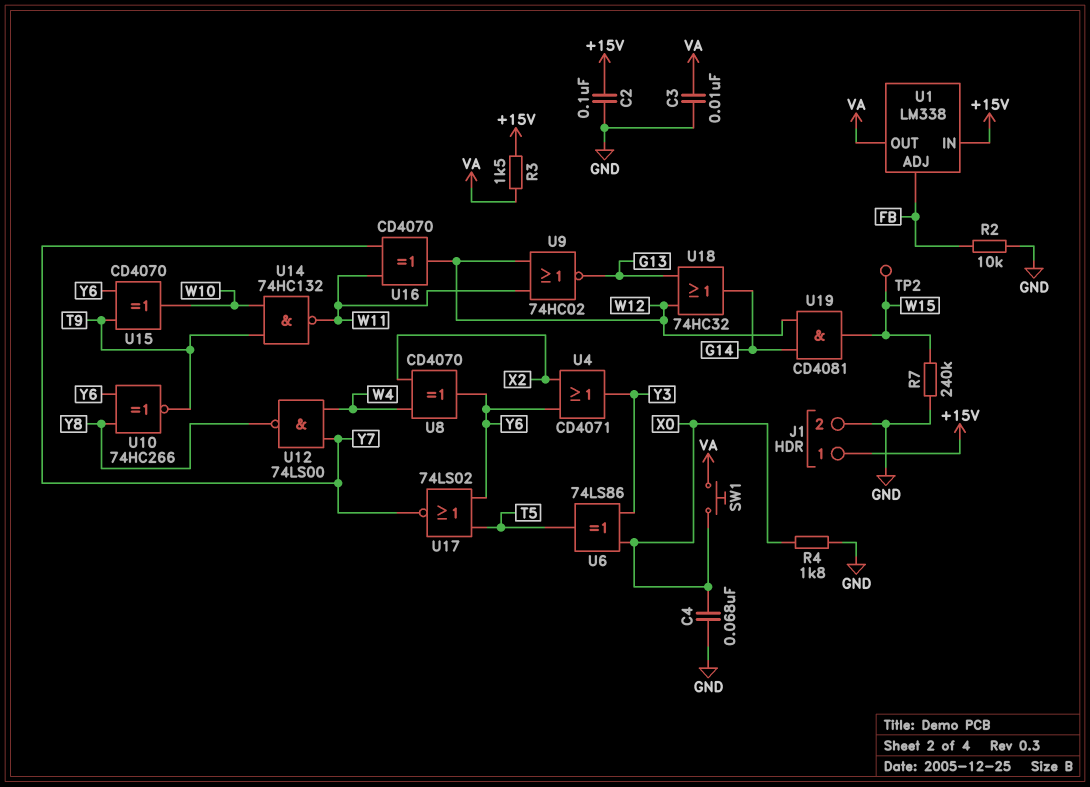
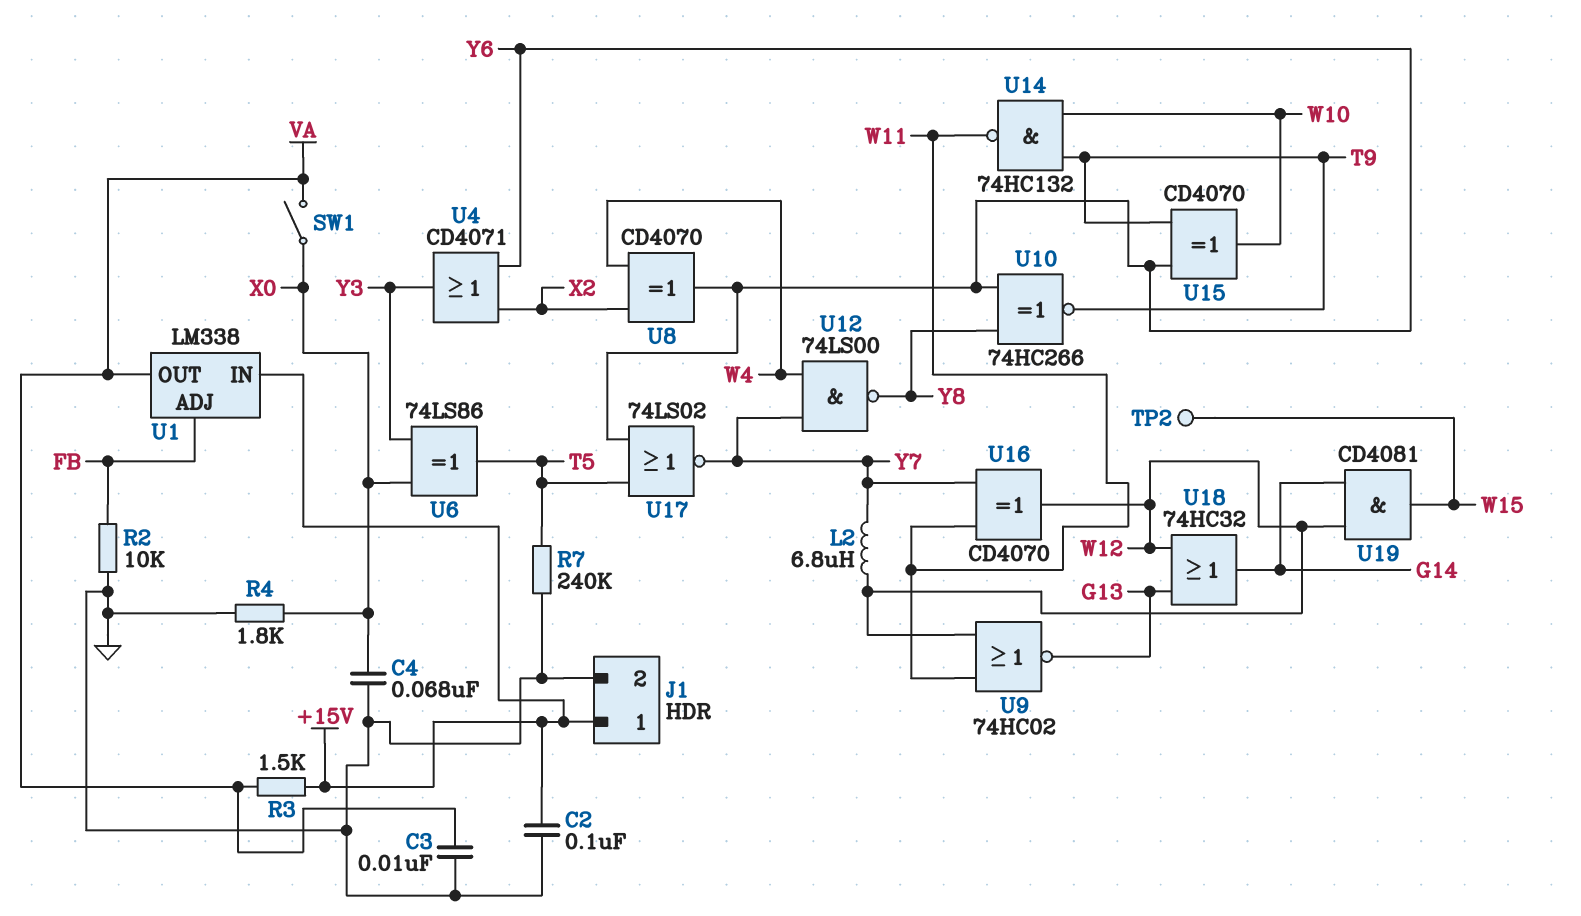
L2: none -> 6.8uH (W12, Y7)
R7: 240k (GND, W15) -> 240k (GND, T5)
SW1: button (VA, X0) -> switch (VA, X0)

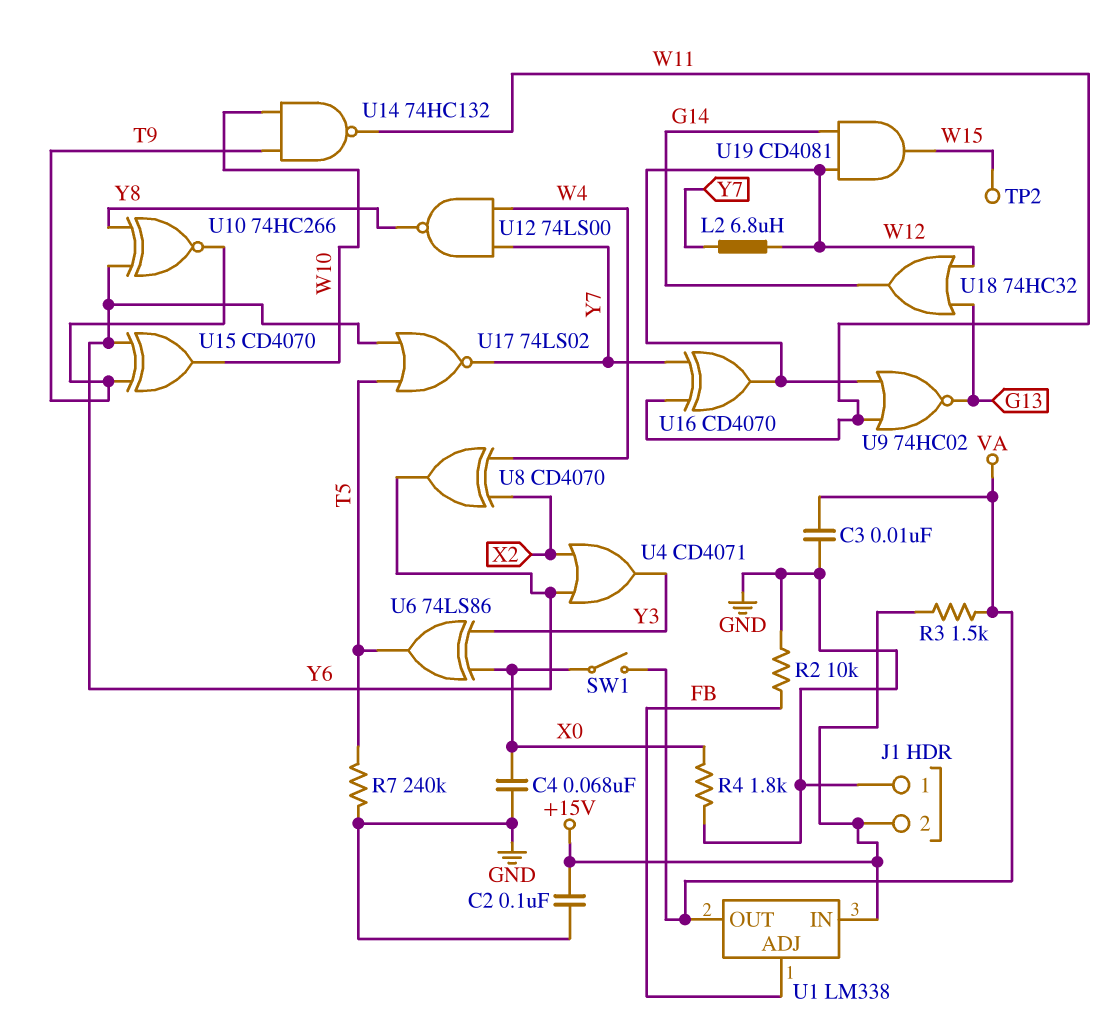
J1 pin 1: +15V -> GND
J1 pin 2: GND -> +15V

